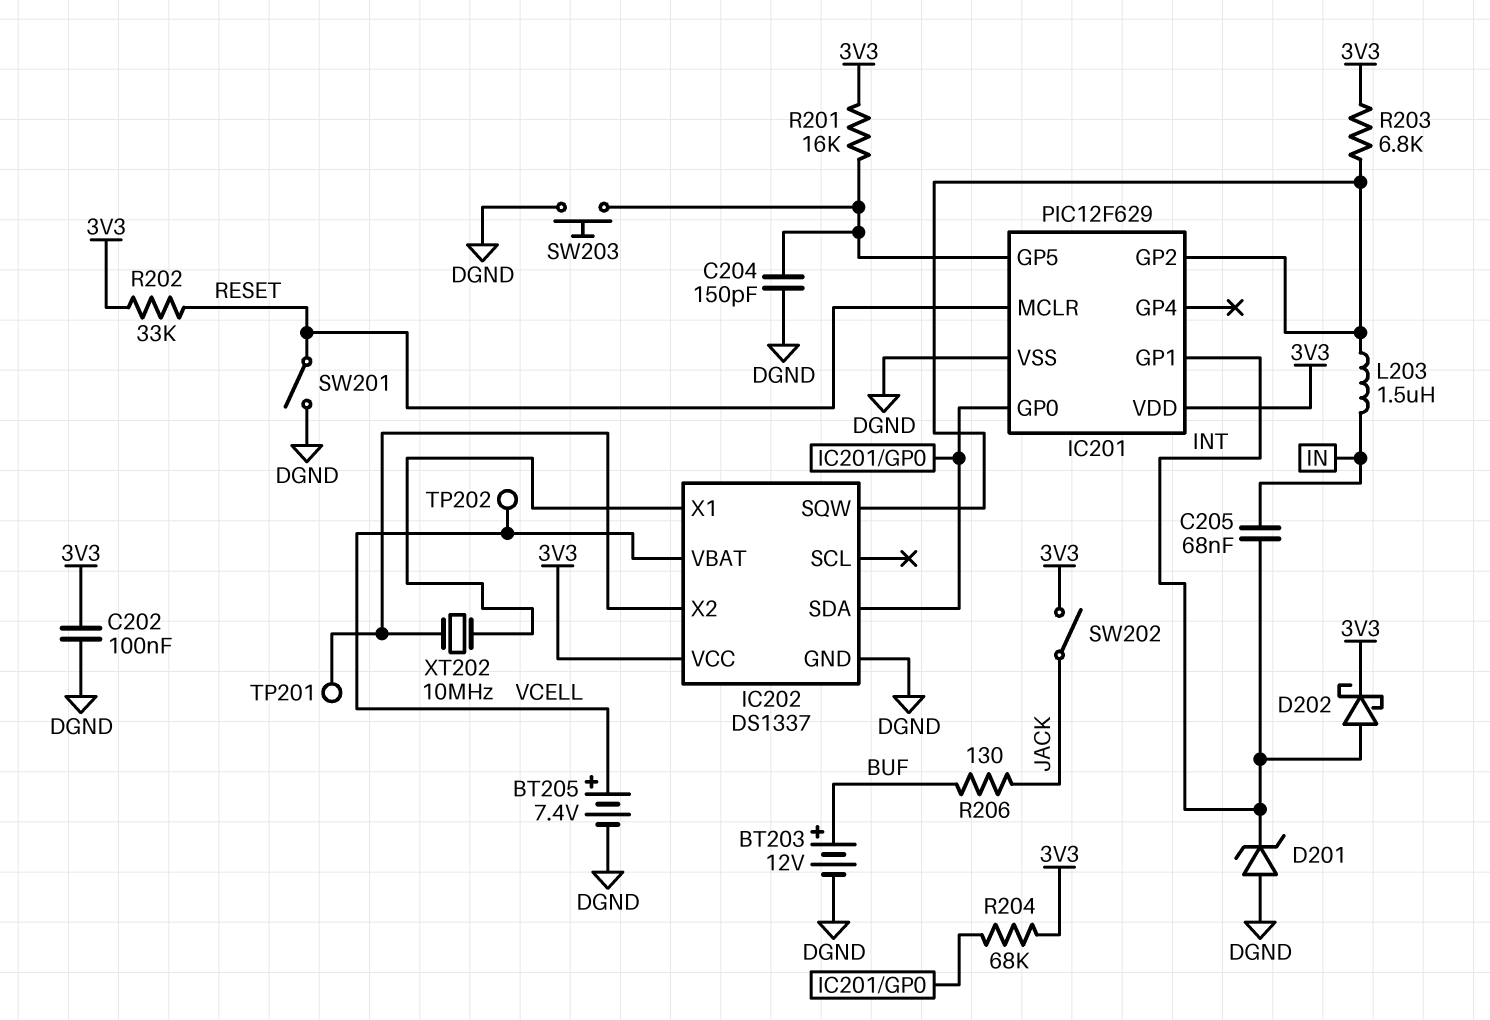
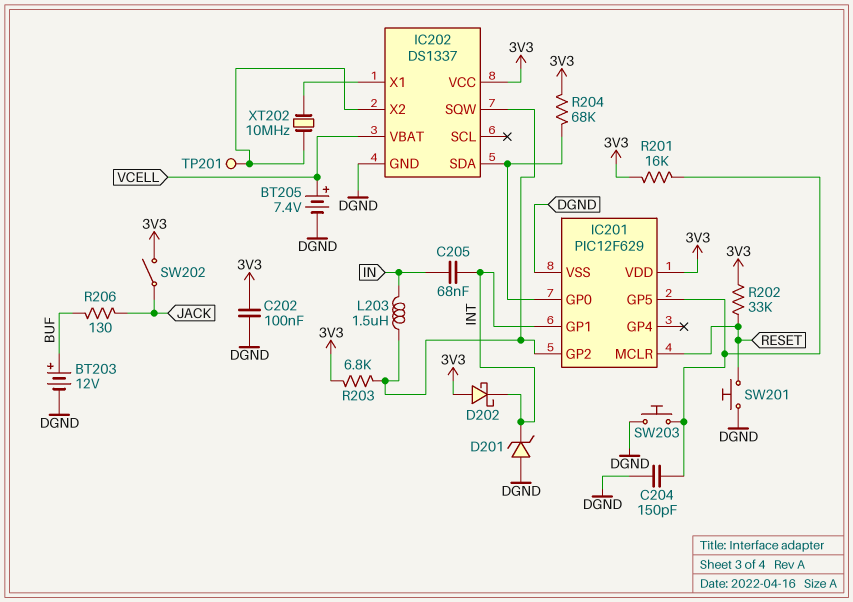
D202: schottky (A INT, K 3V3) -> schottky (A 3V3, K INT)
SW201: switch (DGND, RESET) -> button (DGND, RESET)
TP202: test point (VCELL) -> none

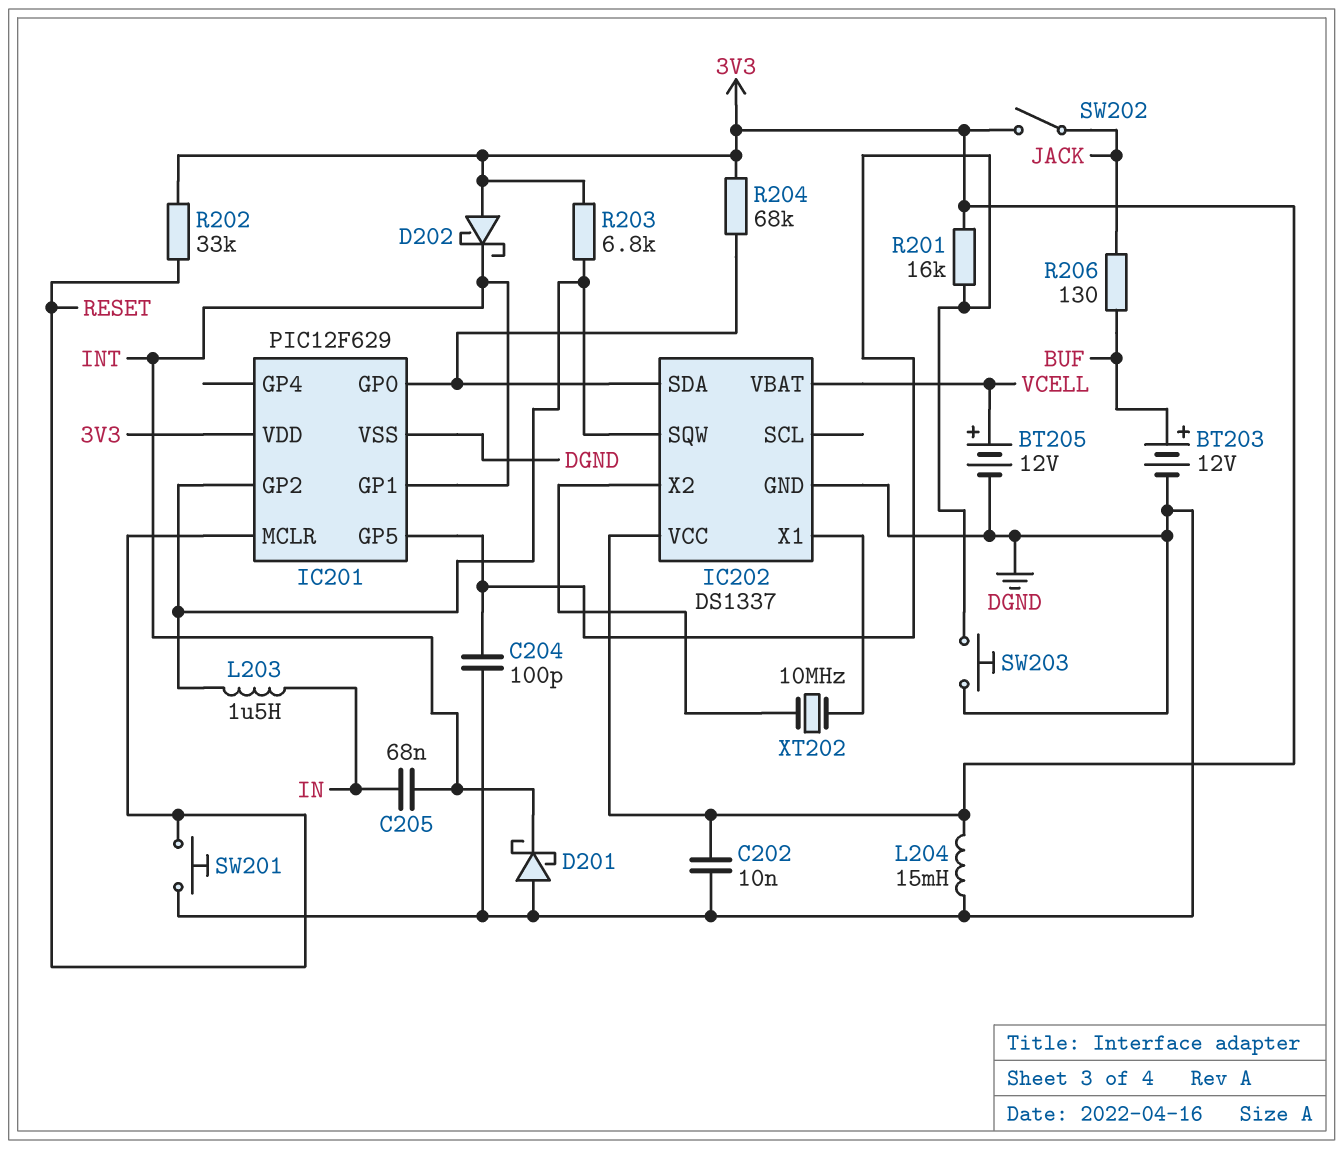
BT205: 7.4V (plus VCELL, minus DGND) -> 12V (plus VCELL, minus DGND)
C202: 100nF (3V3, DGND) -> 10nF (3V3, DGND)
C204: 150pF (DGND, IC201/GP5) -> 100pF (DGND, IC201/GP5)
D201: zener (A DGND, K INT) -> schottky (A DGND, K INT)
L204: none -> 15mH (3V3, DGND)
TP201: test point (IC202/X2) -> none

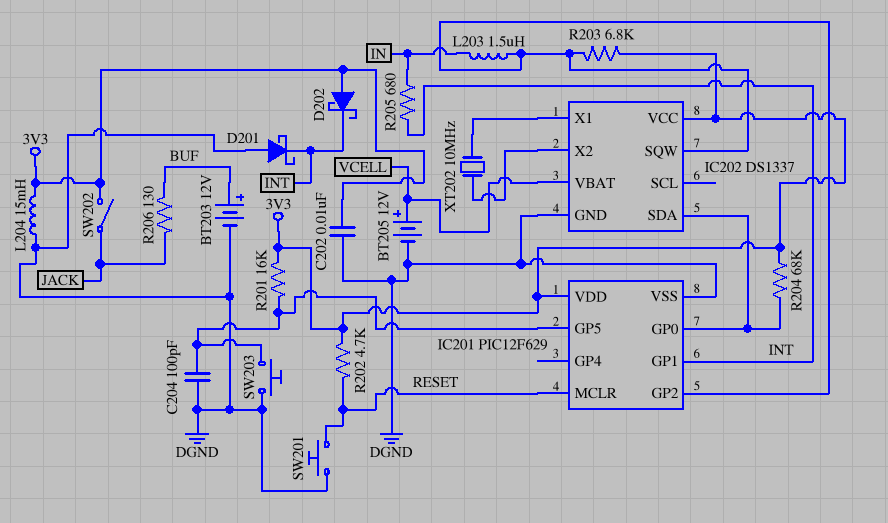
C205: 68nF (IN, INT) -> none
R202: 33k (3V3, RESET) -> 4.7k (3V3, RESET)
R205: none -> 680 (IN, INT)

